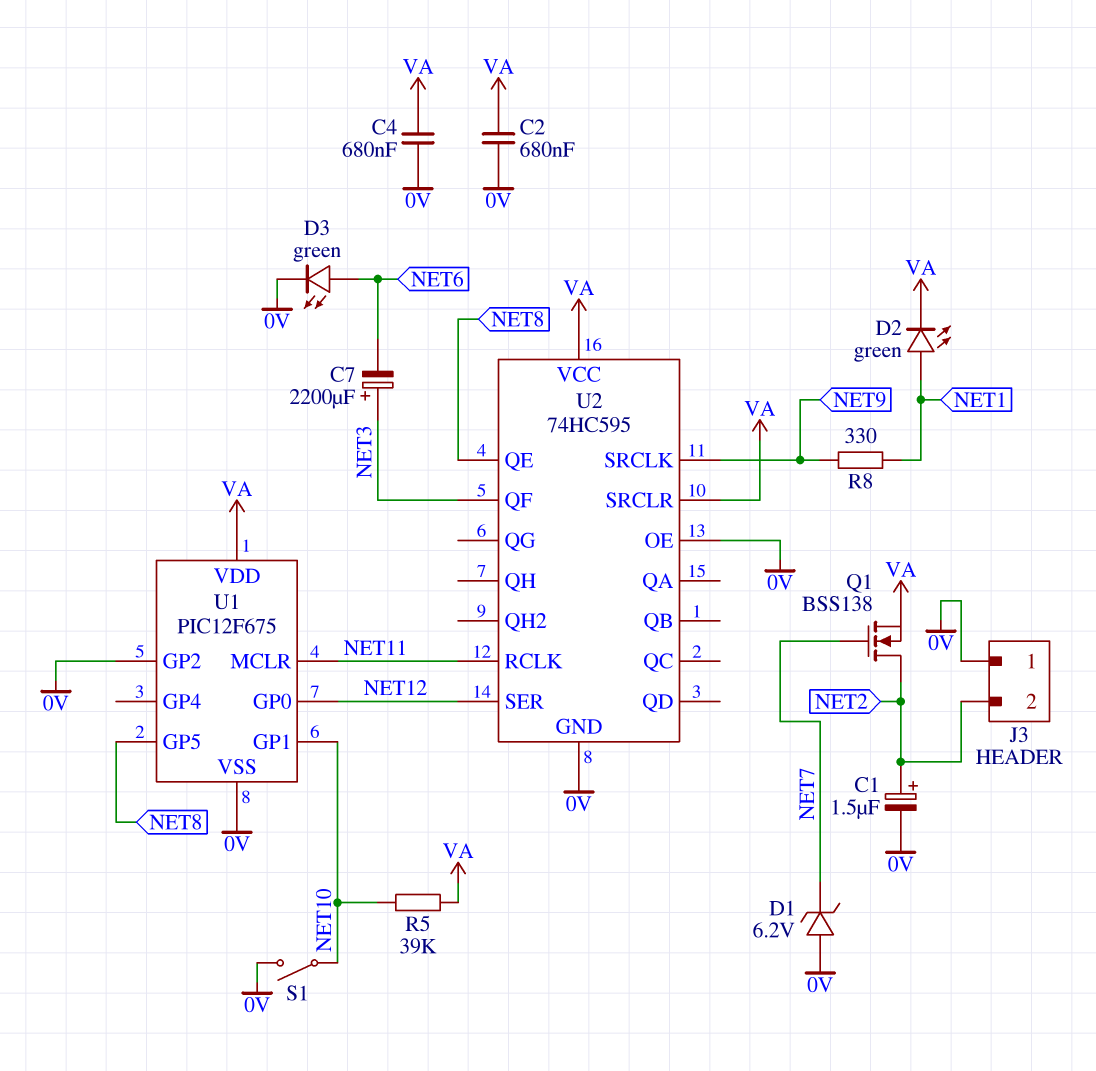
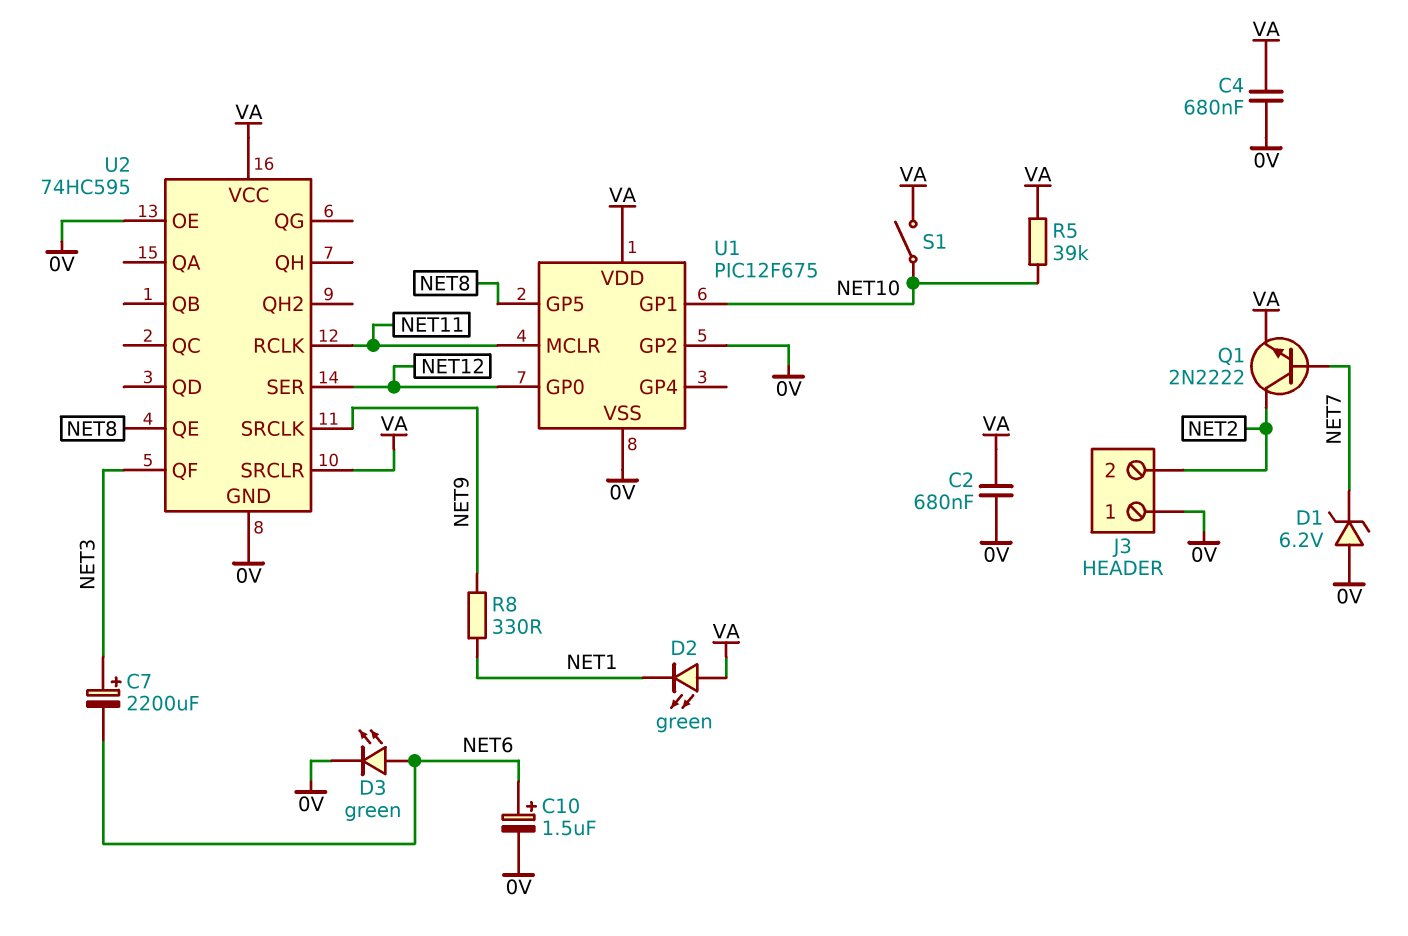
C1: 1.5uF (plus NET2, minus 0V) -> none
C10: none -> 1.5uF (plus NET6, minus 0V)
D2: LED green (A NET1, K VA) -> LED green (A VA, K NET1)
Q1: NMOS BSS138 (G NET7, D NET2, S VA) -> NPN 2N2222 (B NET7, C NET2, E VA)
S1: switch (0V, NET10) -> switch (NET10, VA)

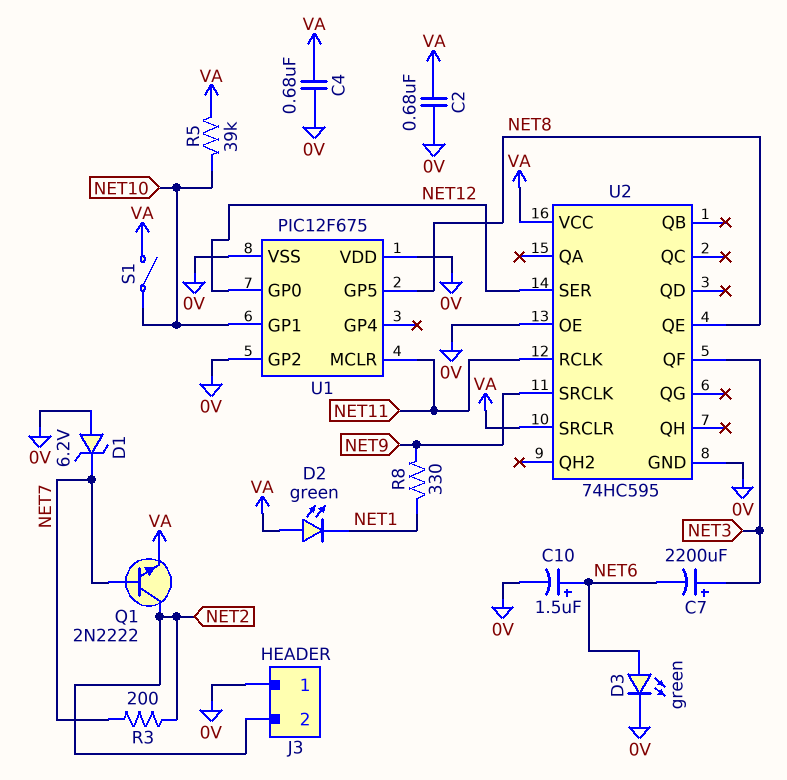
R3: none -> 200 (NET2, NET7)
U1 pin VDD: VA -> 0V

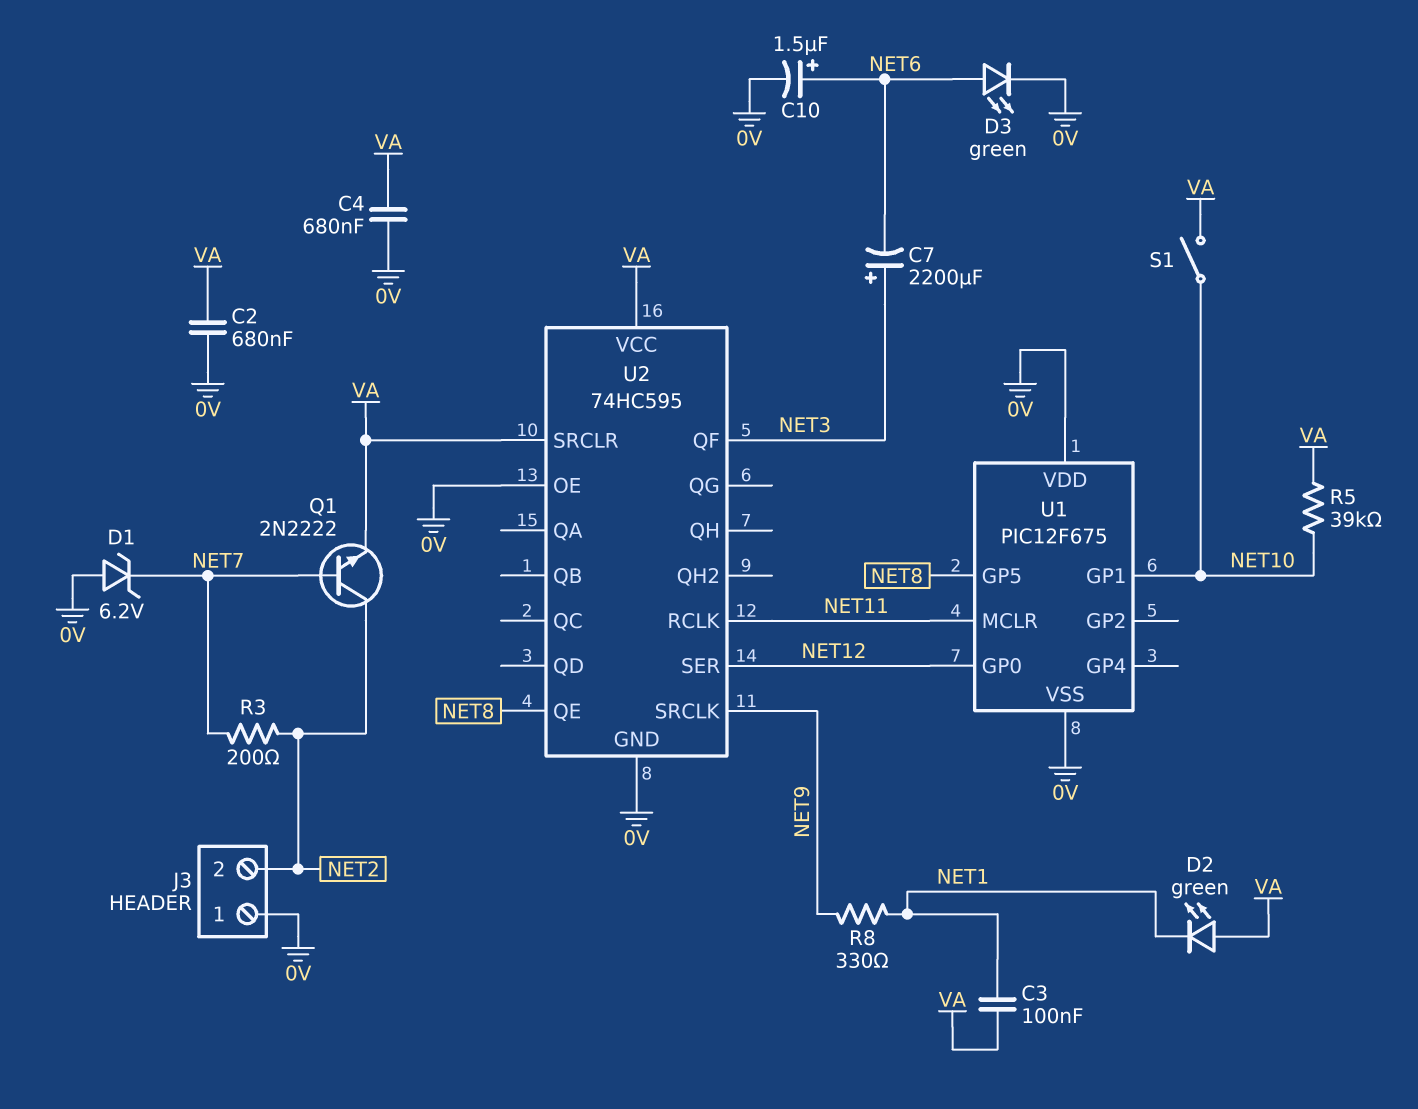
C3: none -> 100nF (NET1, VA)
U1 pin GP2: 0V -> none

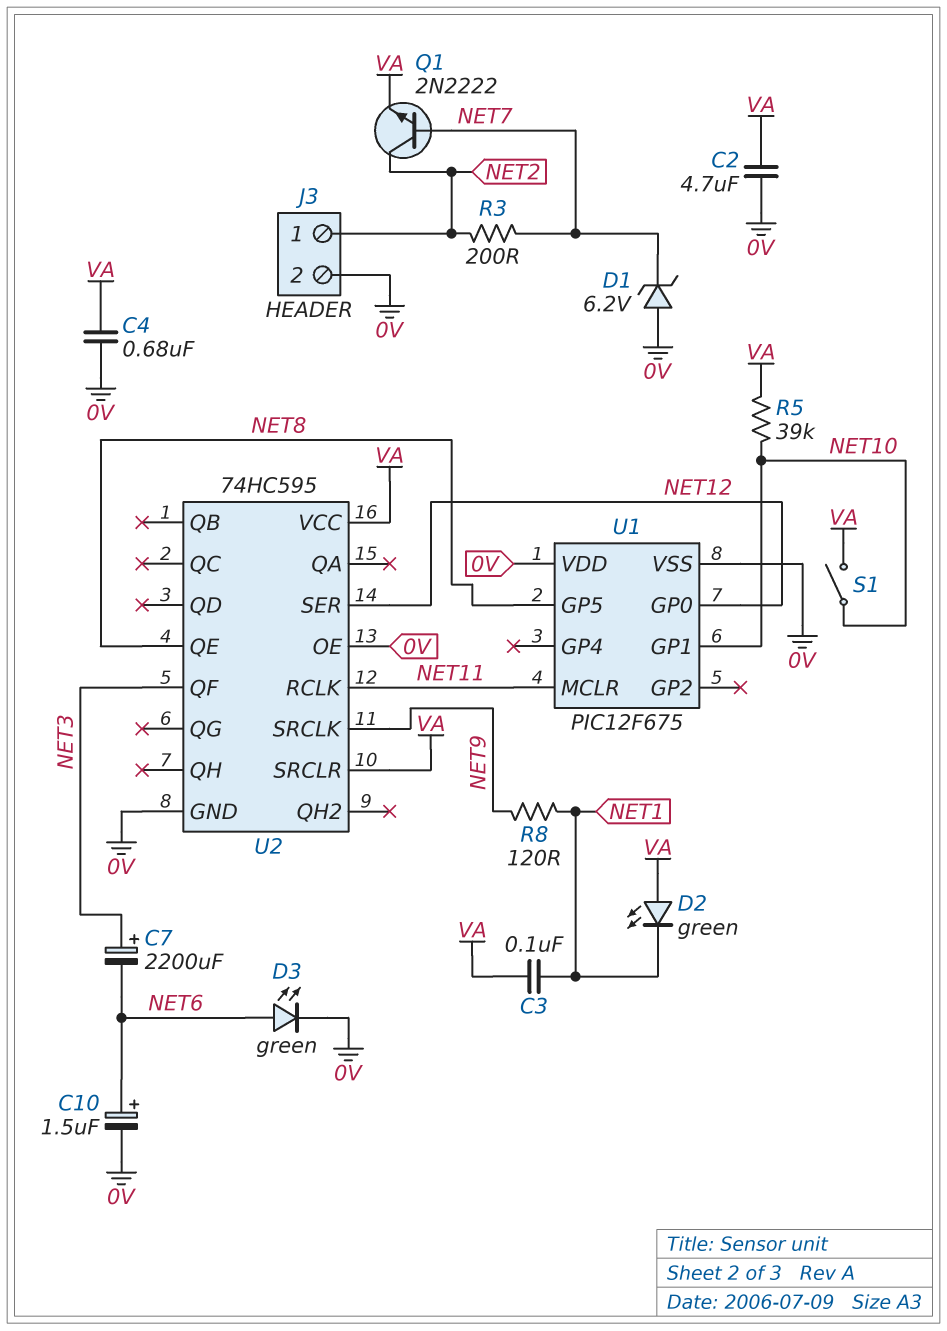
C2: 680nF (0V, VA) -> 4.7uF (0V, VA)
J3 pin 1: 0V -> NET2
J3 pin 2: NET2 -> 0V
R8: 330 (NET1, NET9) -> 120 (NET1, NET9)

